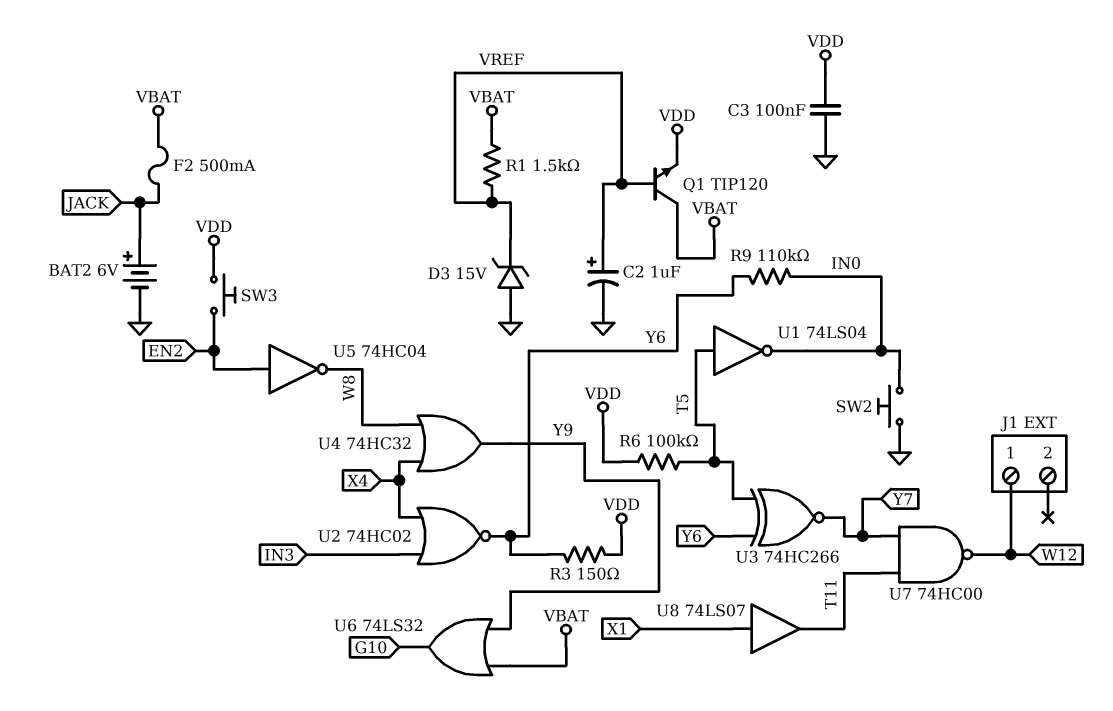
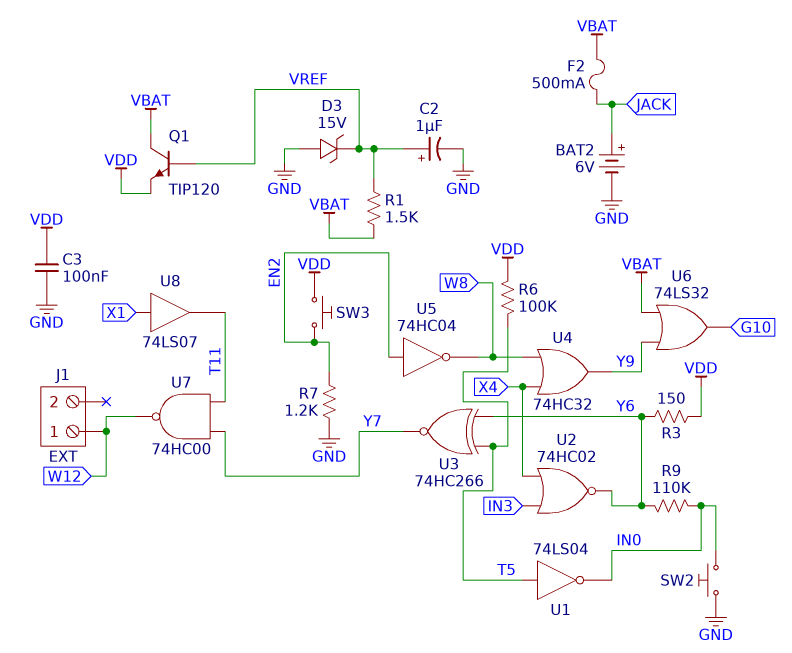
R7: none -> 1.2k (EN2, GND)

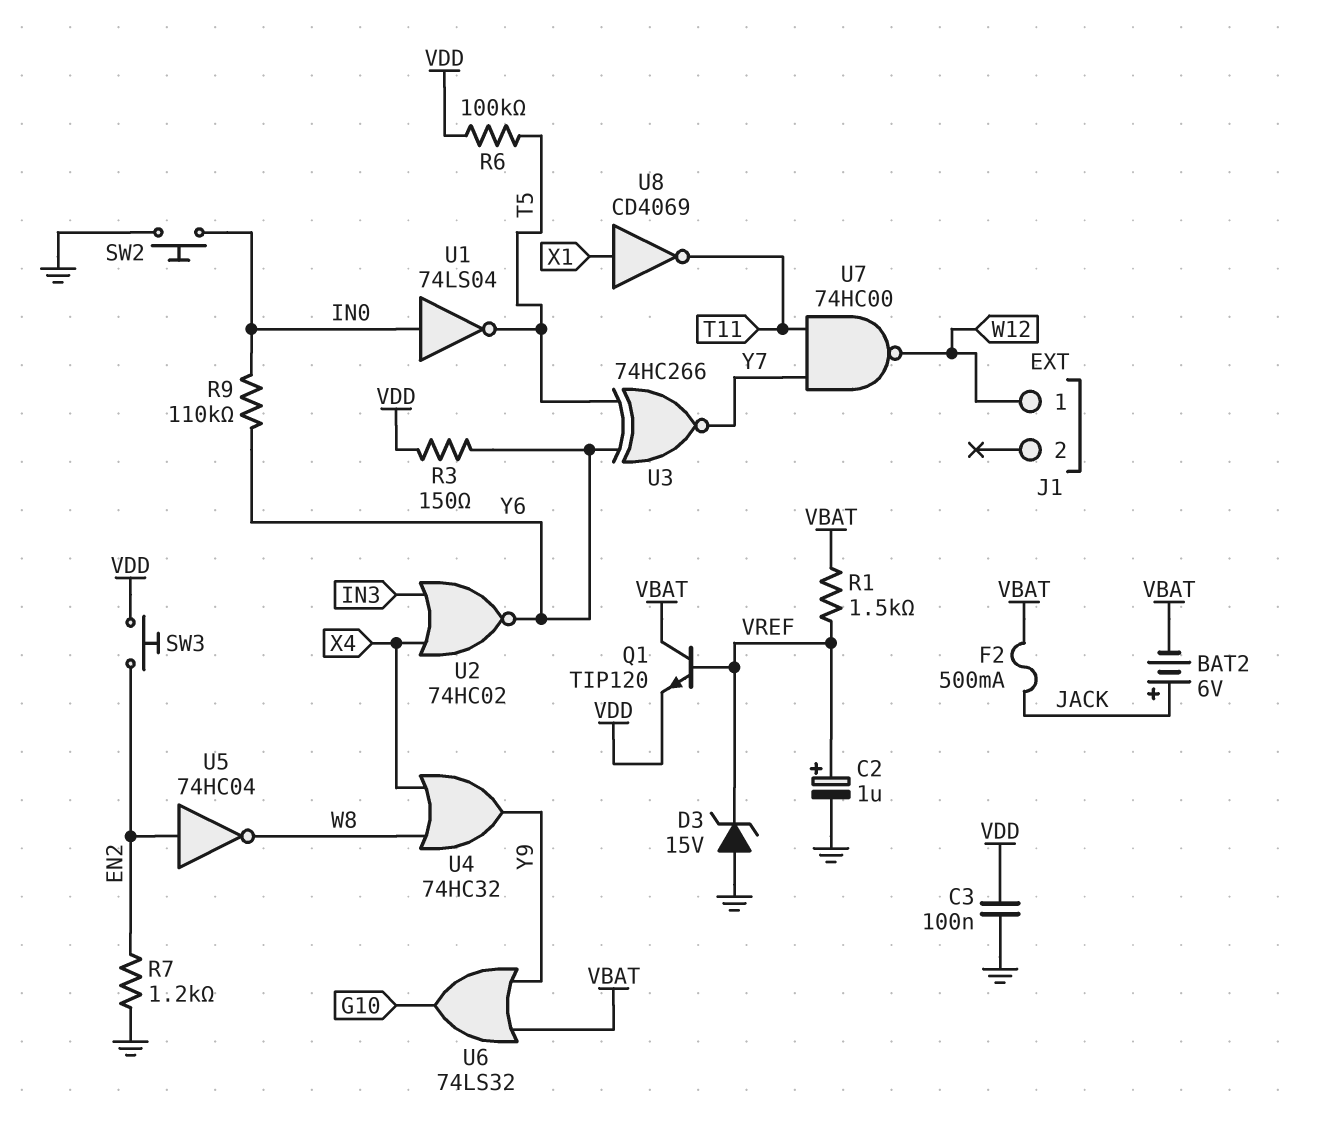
BAT2: 6V (plus JACK, minus GND) -> 6V (plus JACK, minus VBAT)
U1: NOT 74LS04 (in T5, out IN0) -> NOT 74LS04 (in IN0, out T5)
U8: buffer 74LS07 (in X1, out T11) -> NOT CD4069 (in X1, out T11)

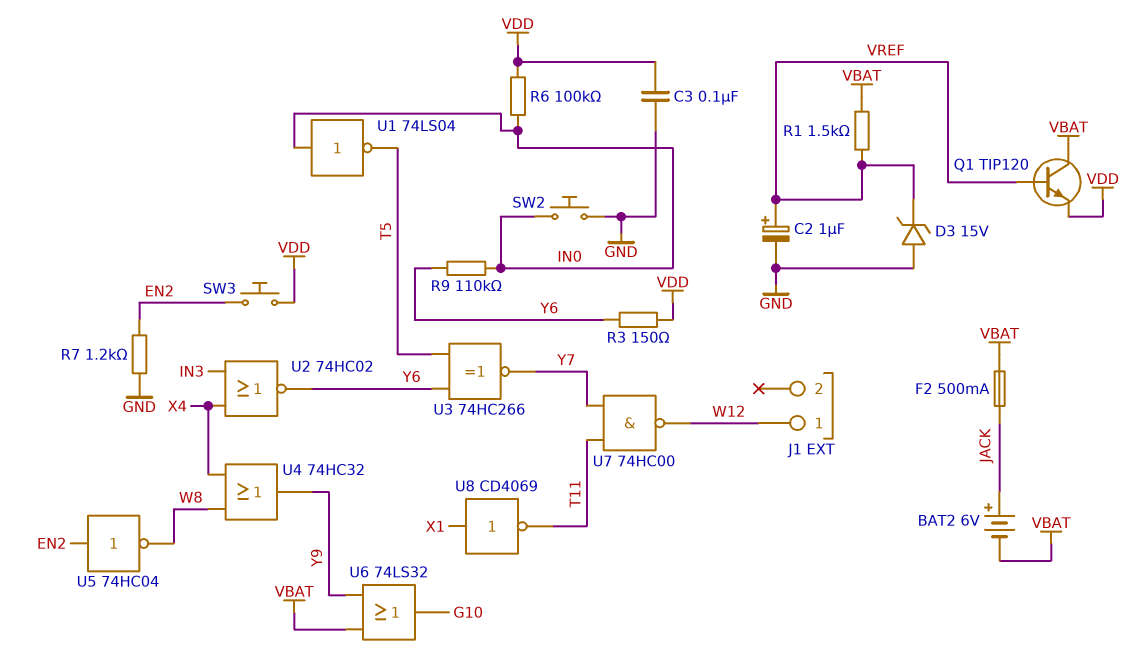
R6: 100k (T5, VDD) -> 100k (IN0, VDD)

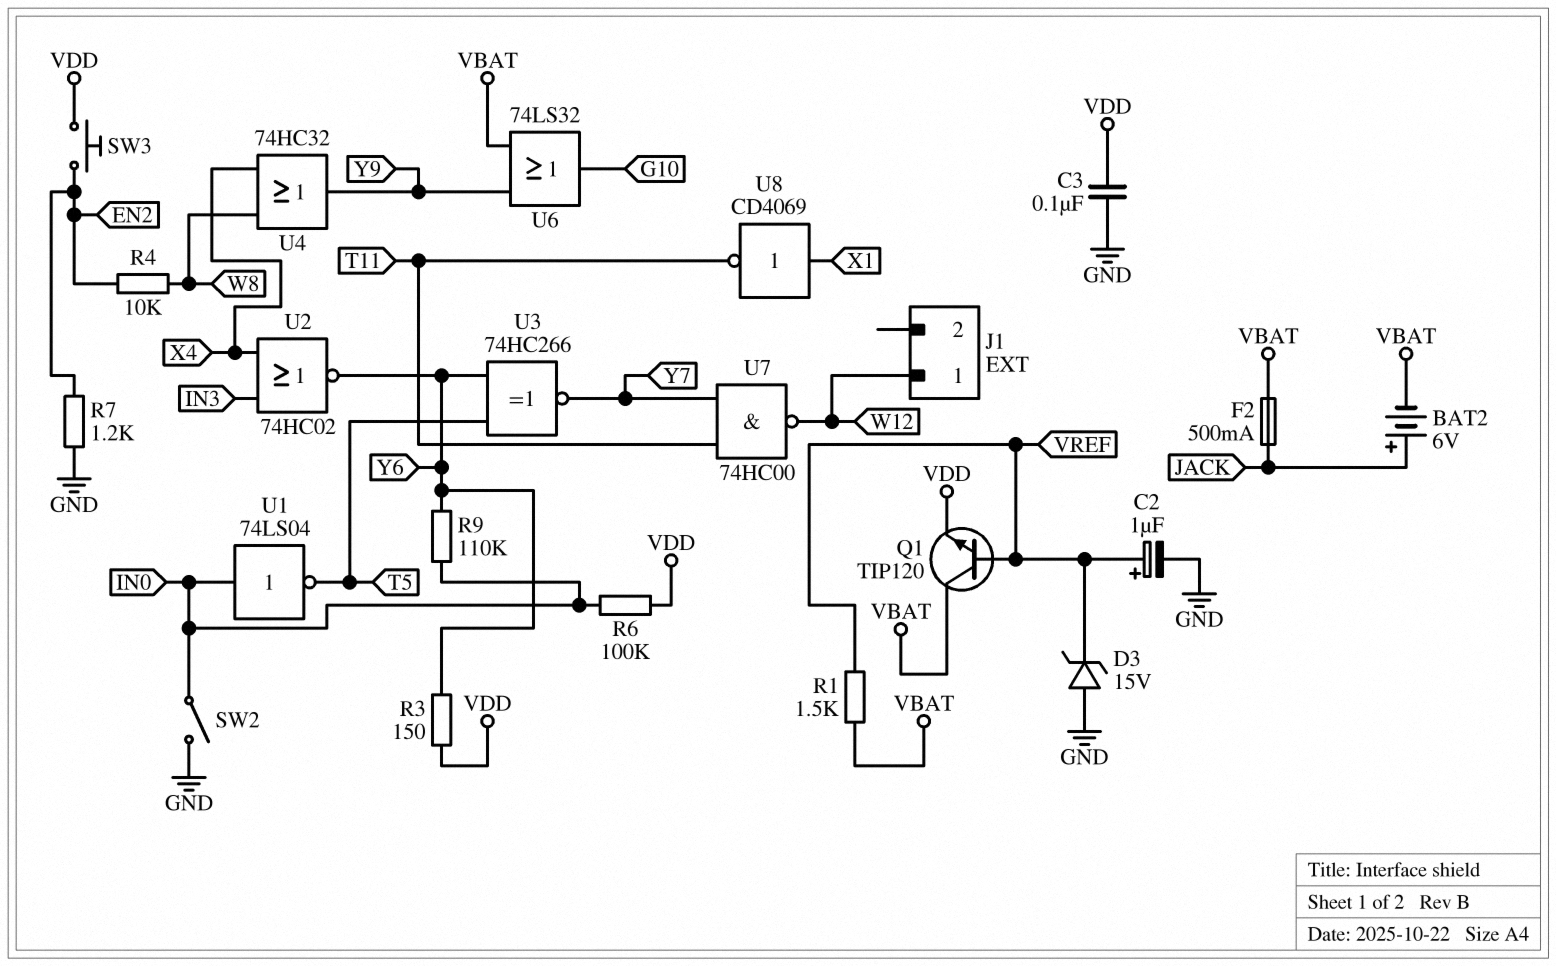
R4: none -> 10k (EN2, W8)
SW2: button (GND, IN0) -> switch (GND, IN0)
U5: NOT 74HC04 (in EN2, out W8) -> none

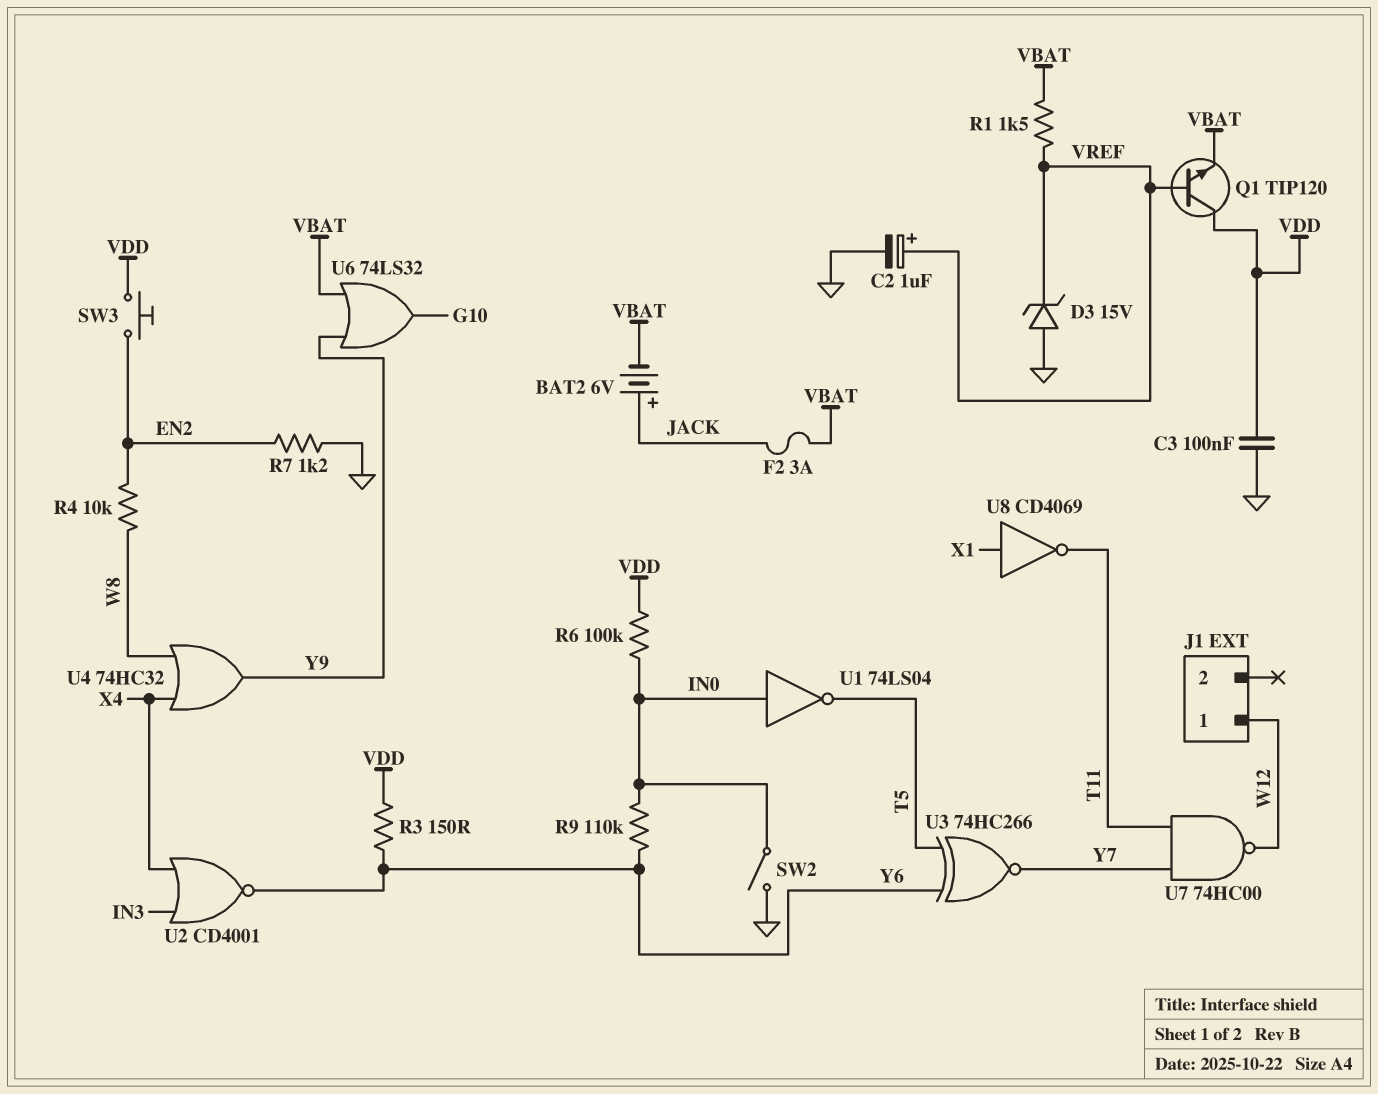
F2: 500mA (JACK, VBAT) -> 3A (JACK, VBAT)
Q1: NPN TIP120 (B VREF, C VBAT, E VDD) -> NPN TIP120 (B VREF, C VDD, E VBAT)
U2: NOR 74HC02 (in IN3, in X4, out Y6) -> NOR CD4001 (in IN3, in X4, out Y6)

